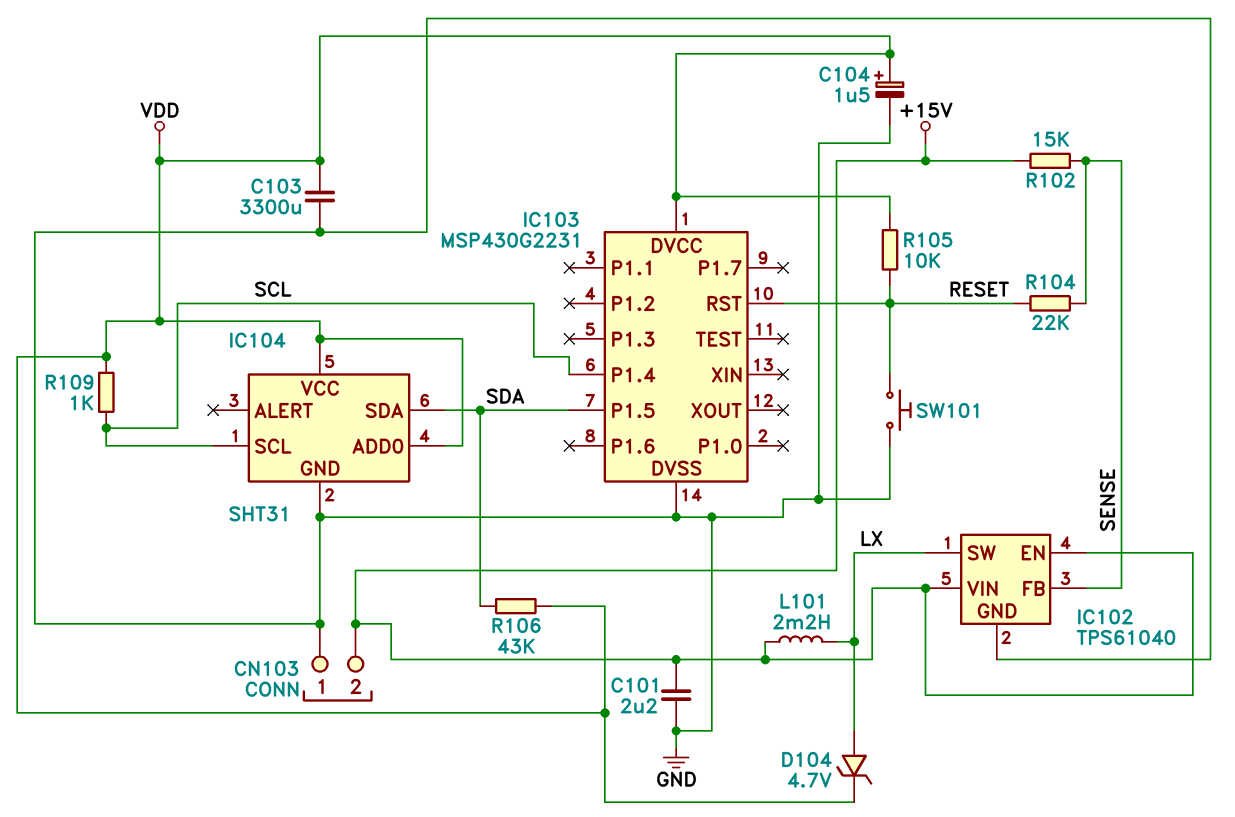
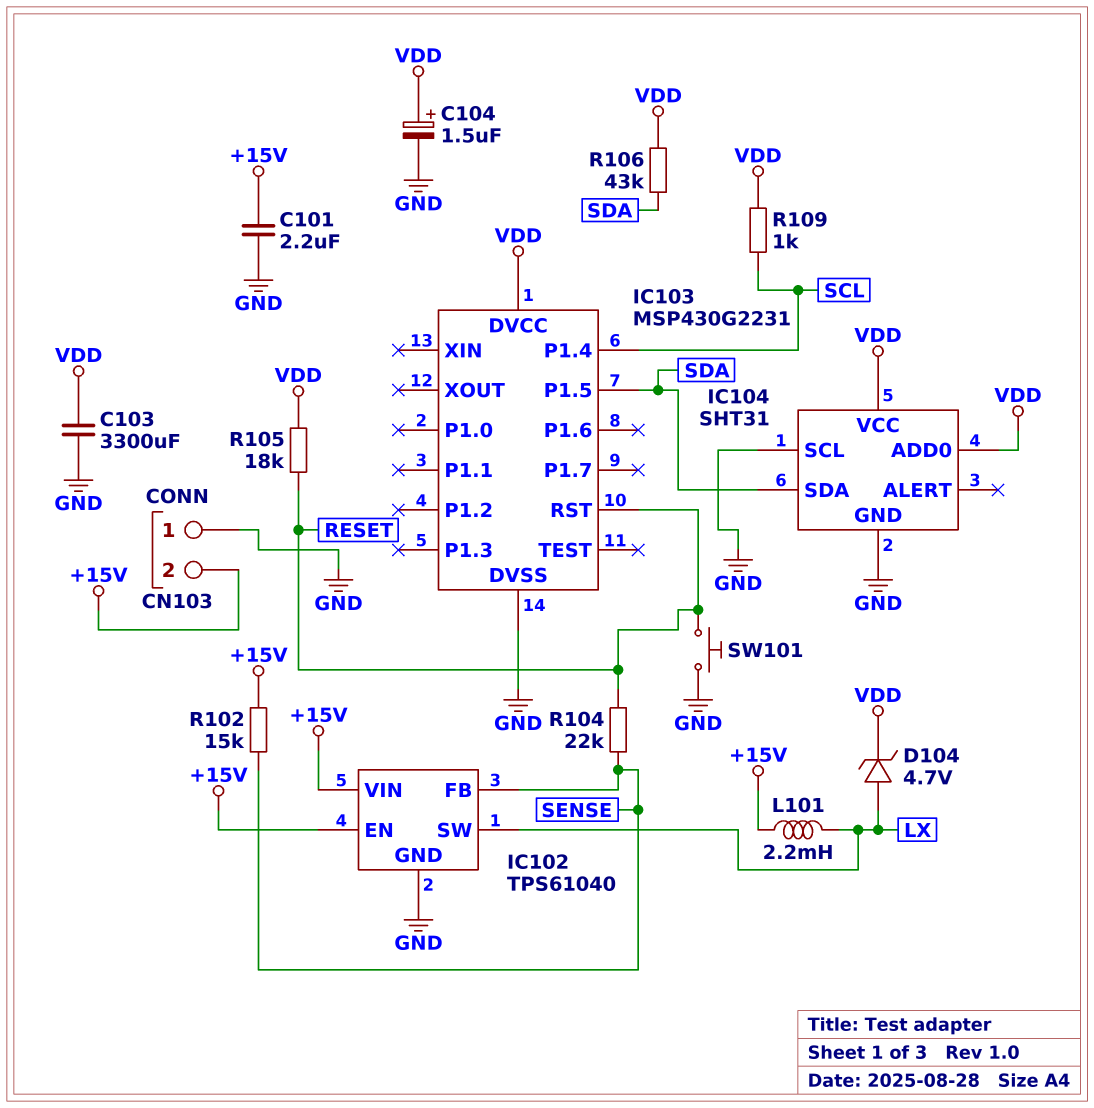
IC104 pin SCL: SCL -> GND
R105: 10k (RESET, VDD) -> 18k (RESET, VDD)

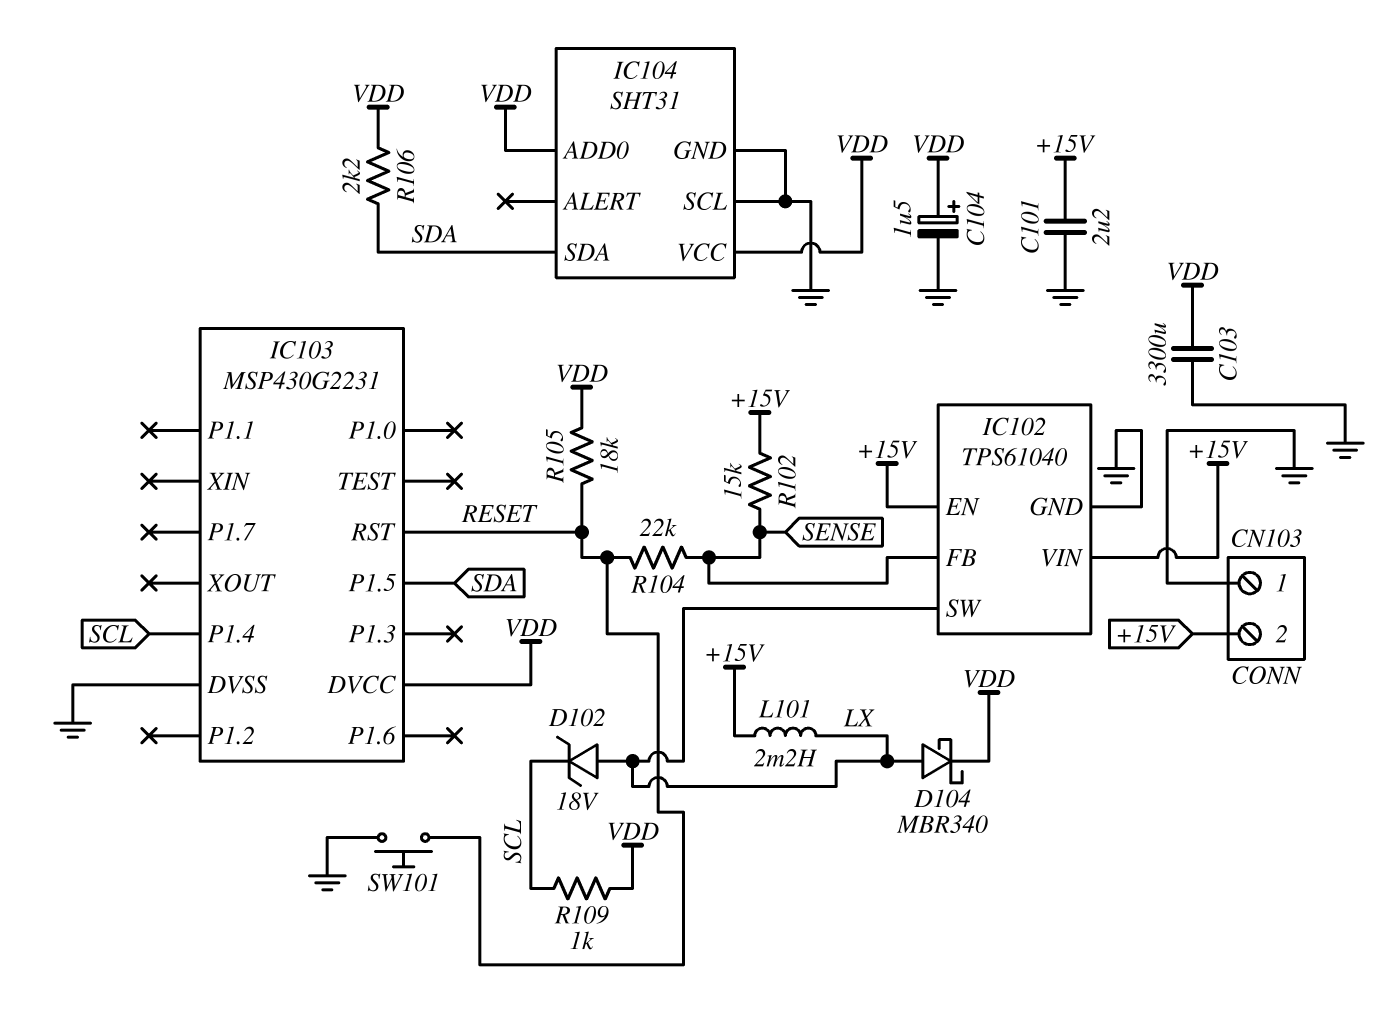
D102: none -> zener 18V (A LX, K SCL)
D104: zener 4.7V (A LX, K VDD) -> schottky MBR340 (A LX, K VDD)
R106: 43k (SDA, VDD) -> 2.2k (SDA, VDD)

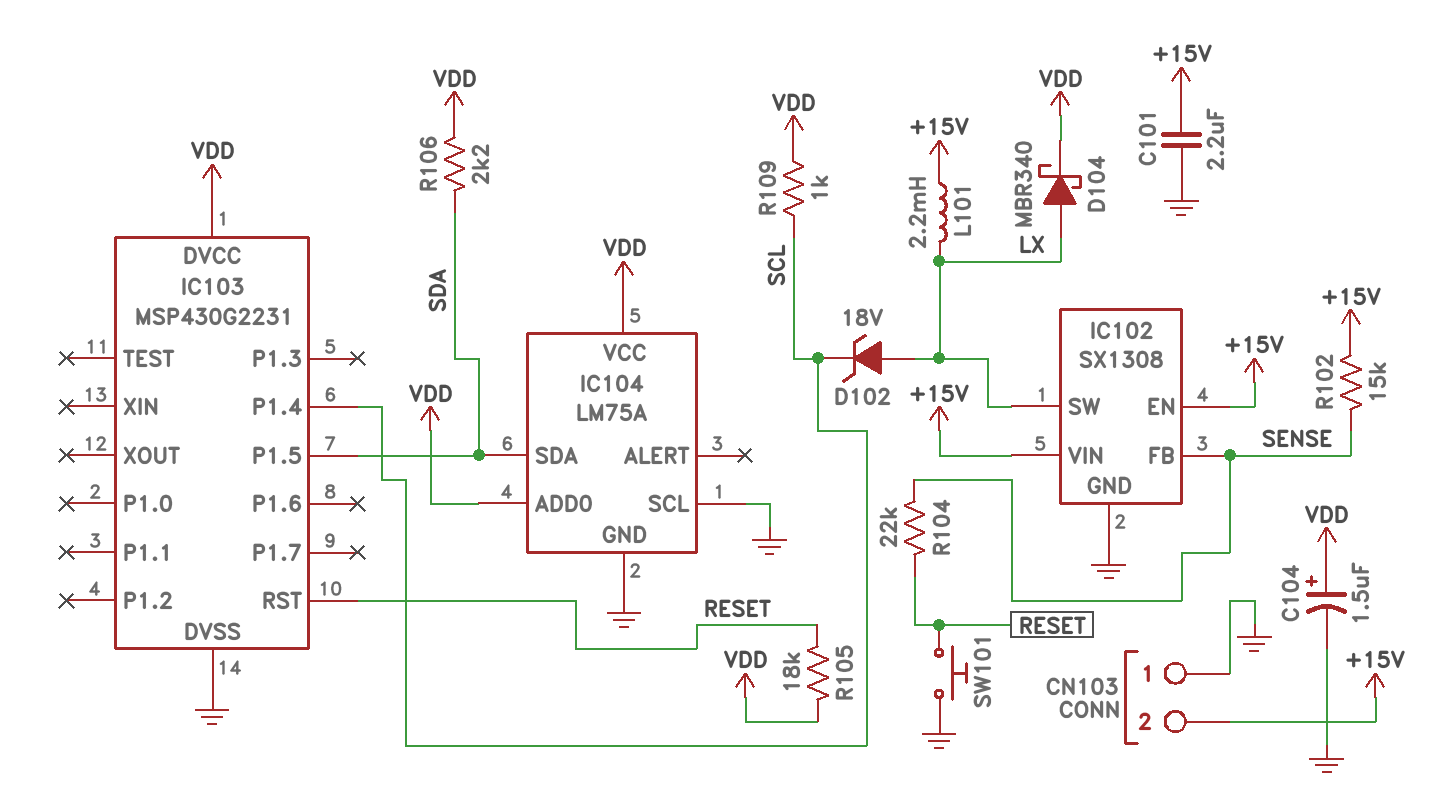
C103: 3300uF (GND, VDD) -> none
IC102: TPS61040 -> SX1308
IC104: SHT31 -> LM75A

